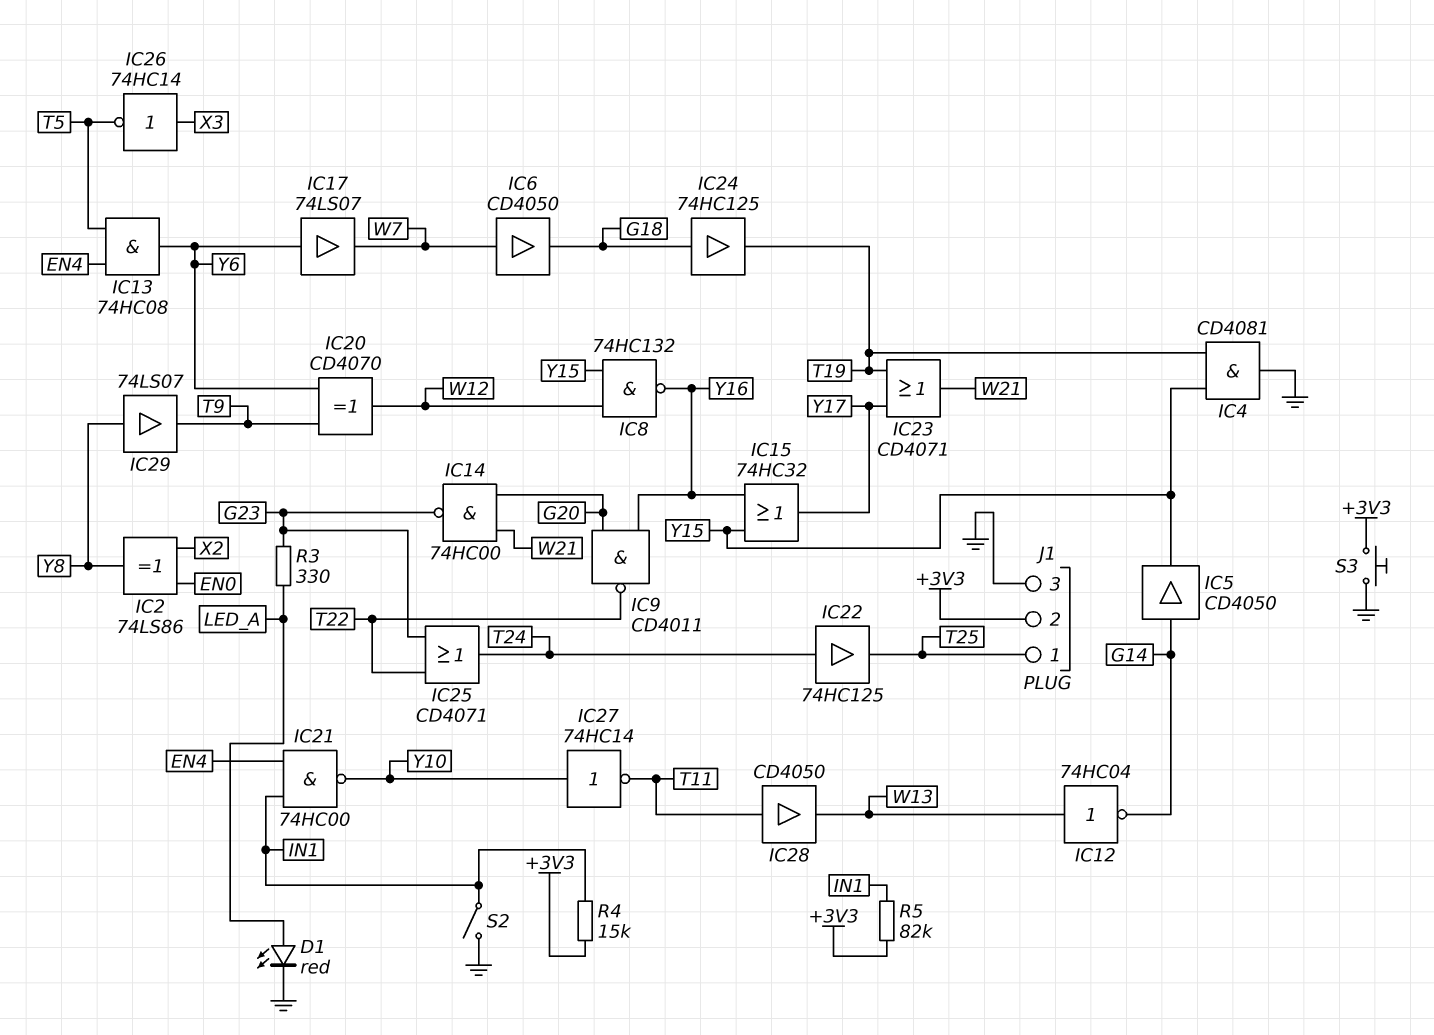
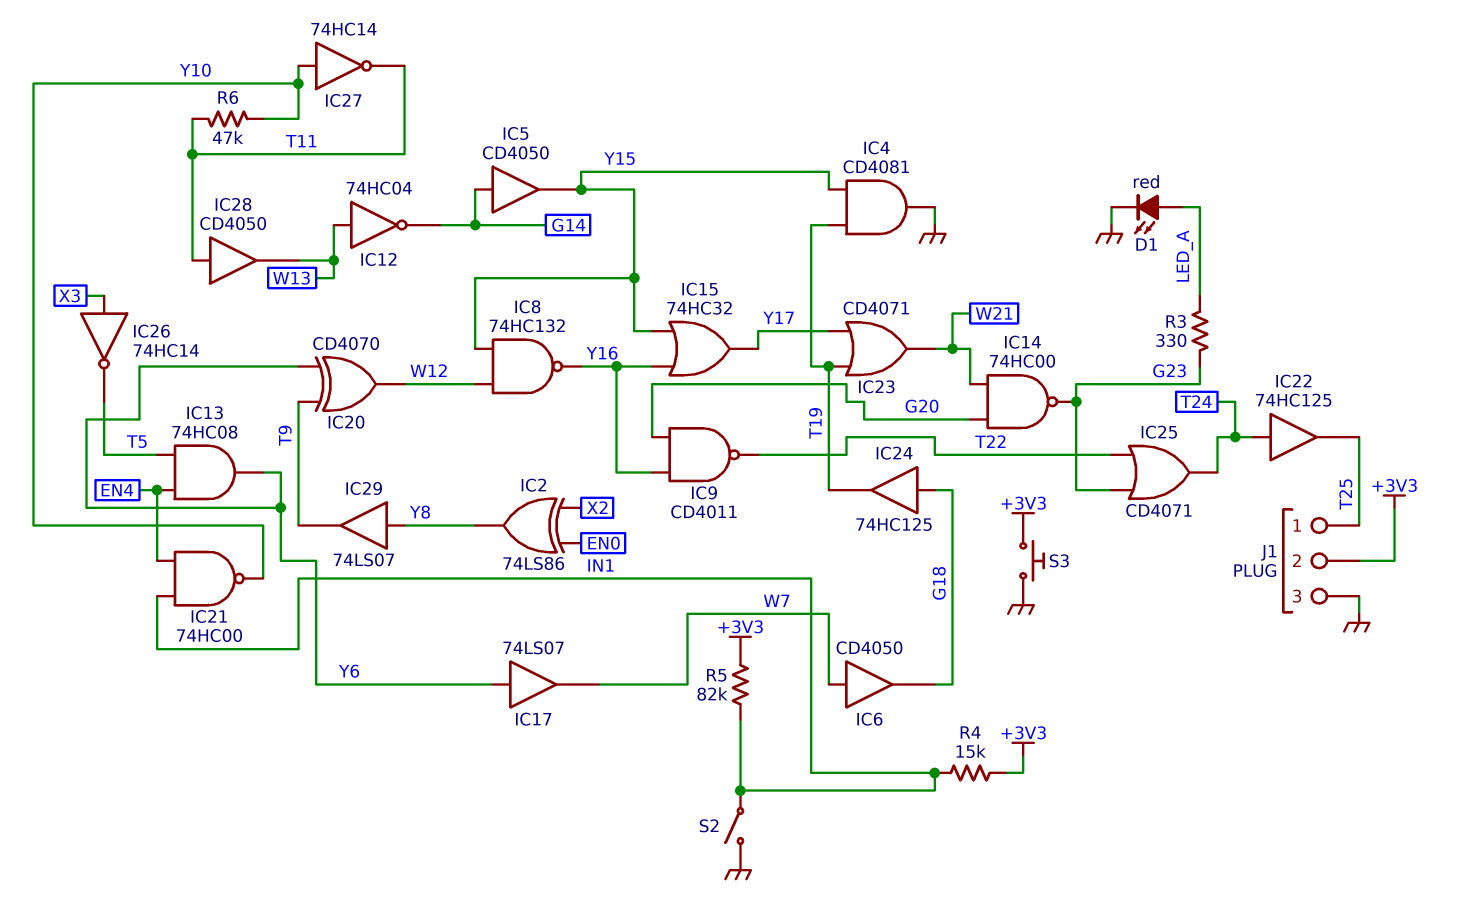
R6: none -> 47k (T11, Y10)

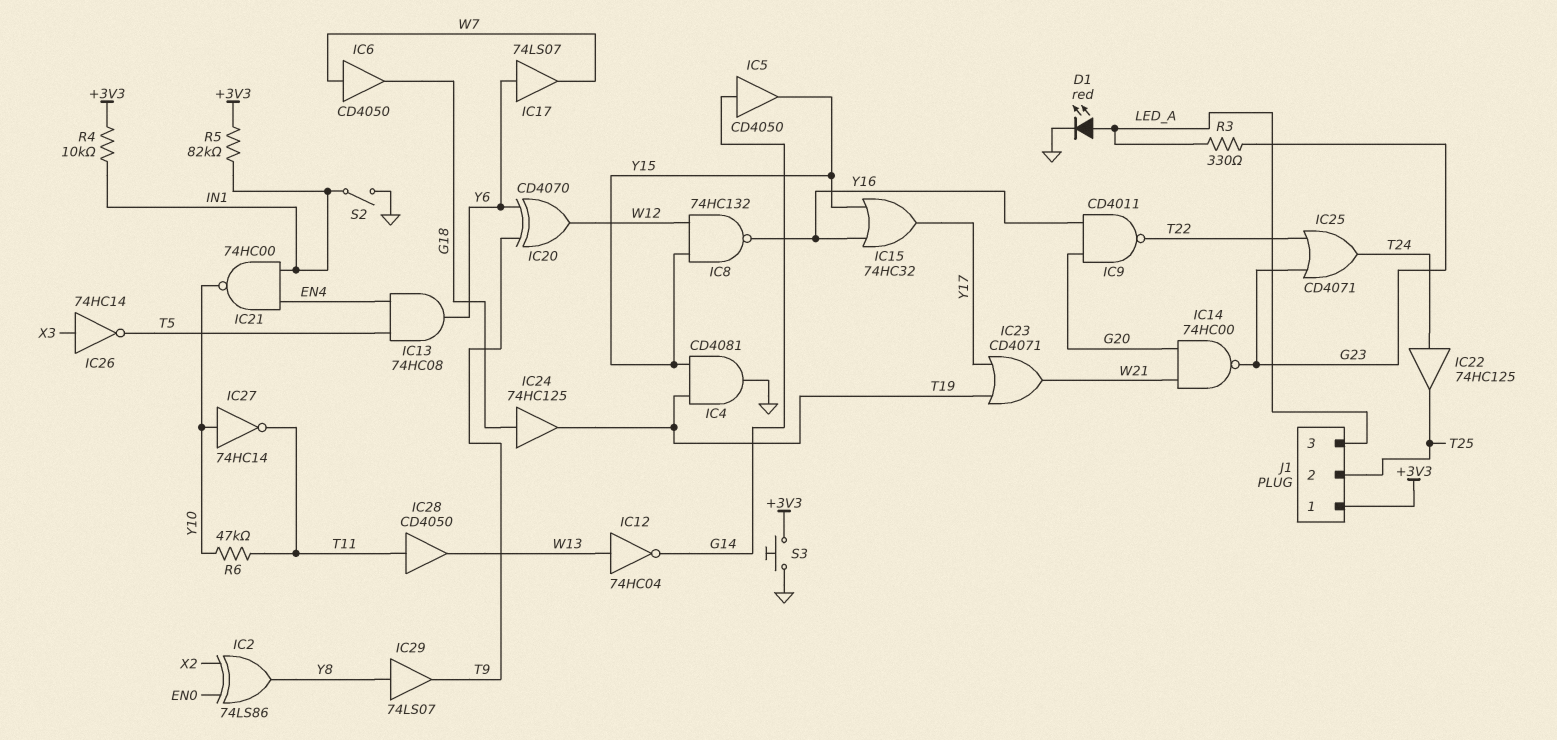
J1 pin 1: T25 -> +3V3
J1 pin 2: +3V3 -> T25
J1 pin 3: GND -> LED_A
R4: 15k (+3V3, IN1) -> 10k (+3V3, IN1)

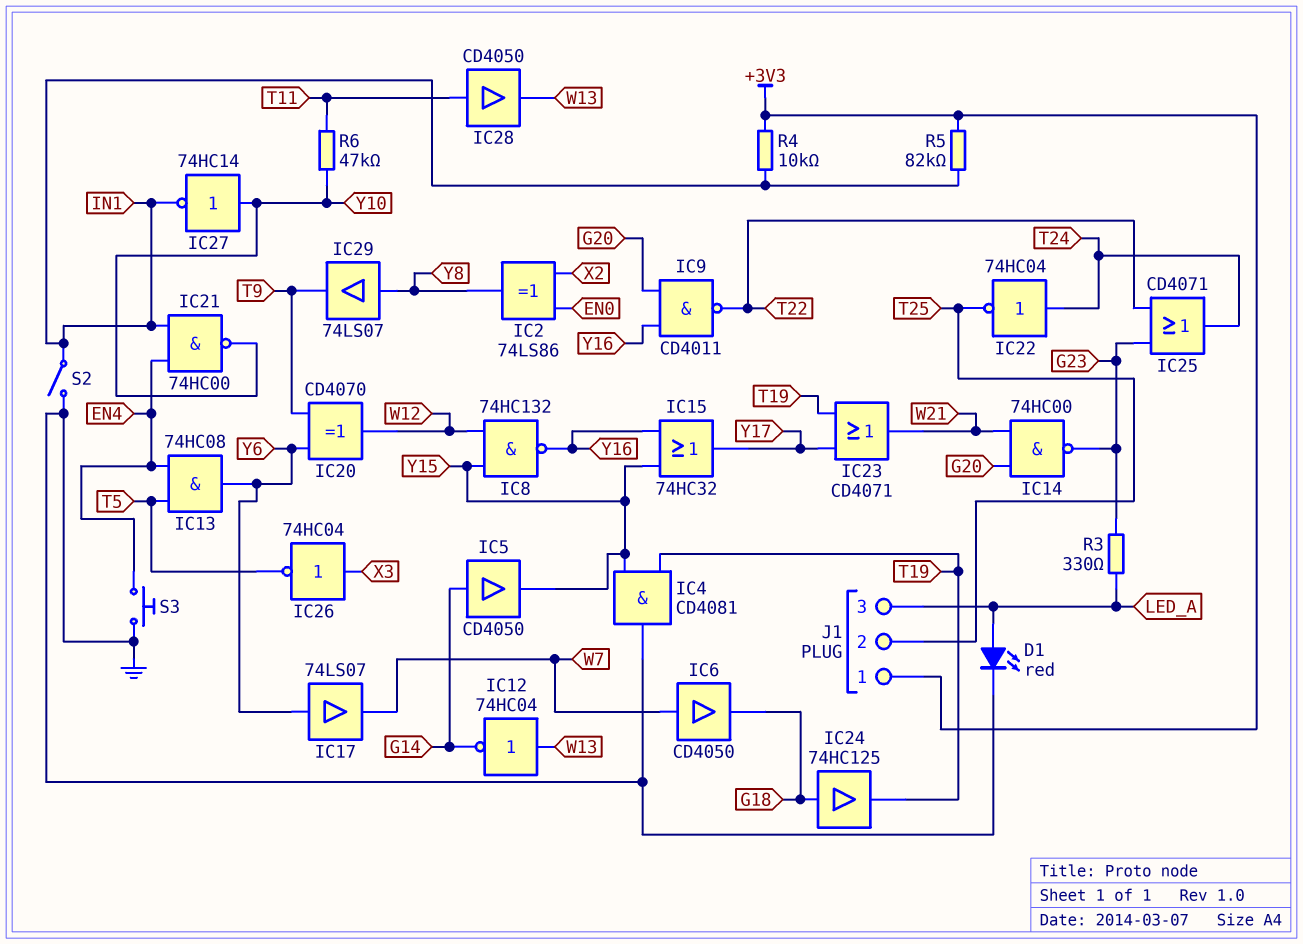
IC22: buffer 74HC125 (in T24, out T25) -> NOT 74HC04 (in T24, out T25)
IC26: NOT 74HC14 (in X3, out T5) -> NOT 74HC04 (in X3, out T5)
IC27: NOT 74HC14 (in Y10, out T11) -> NOT 74HC14 (in Y10, out IN1)
S3: button (+3V3, GND) -> button (EN4, GND)

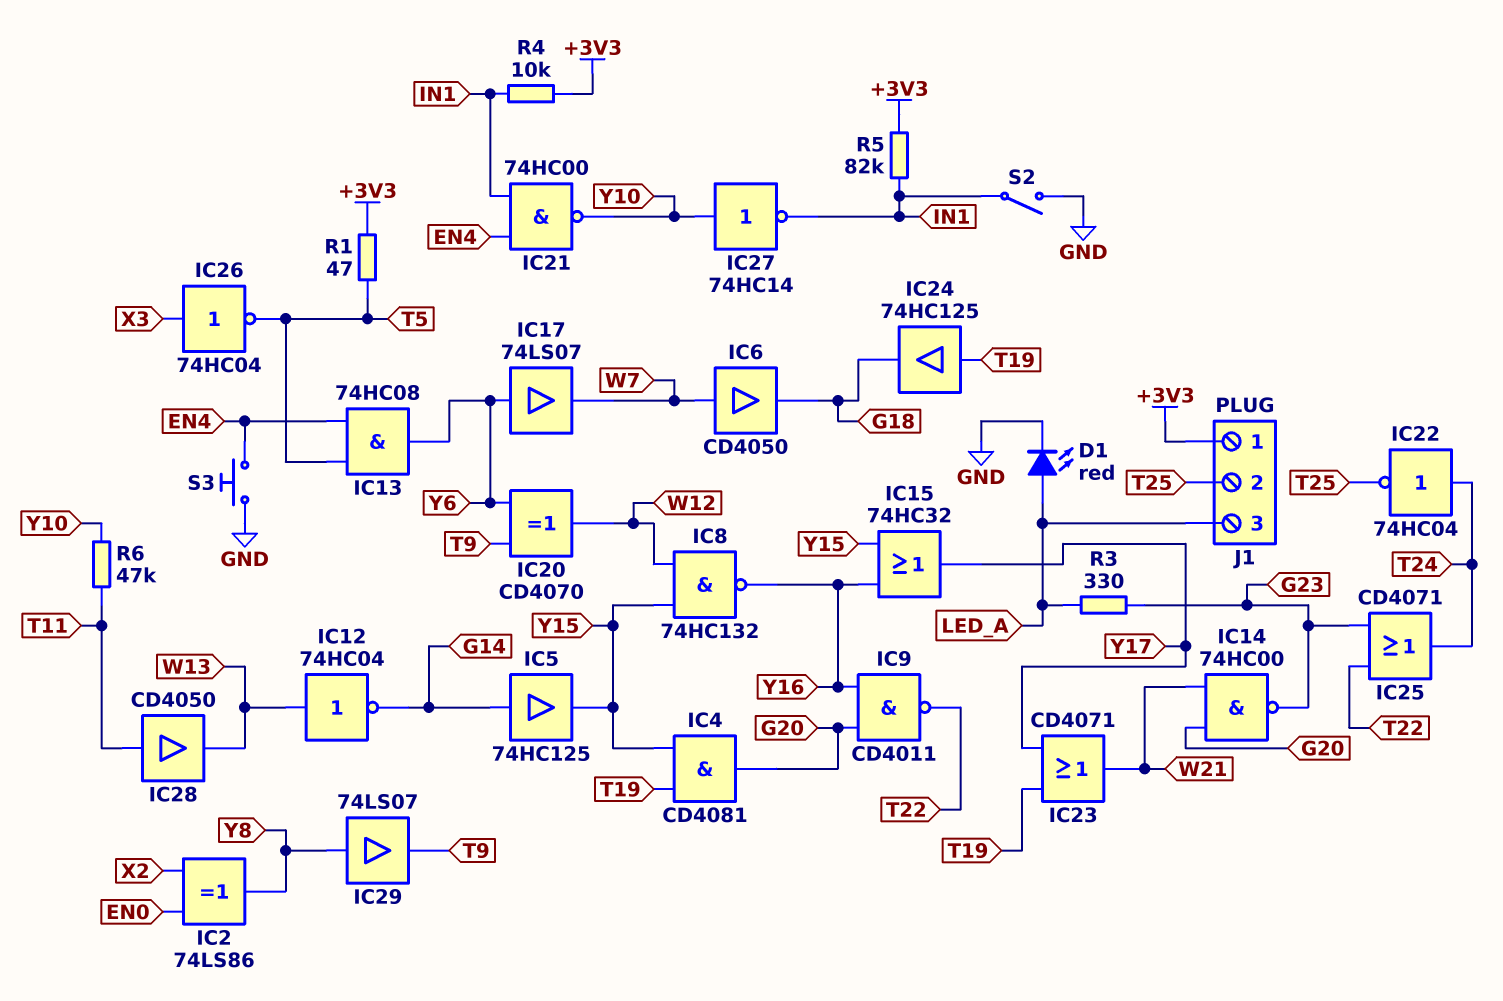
IC4: AND CD4081 (in T19, in Y15, out GND) -> AND CD4081 (in T19, in Y15, out G20)
IC5: buffer CD4050 (in G14, out Y15) -> buffer 74HC125 (in G14, out Y15)
IC24: buffer 74HC125 (in G18, out T19) -> buffer 74HC125 (in T19, out G18)
R1: none -> 47 (+3V3, T5)

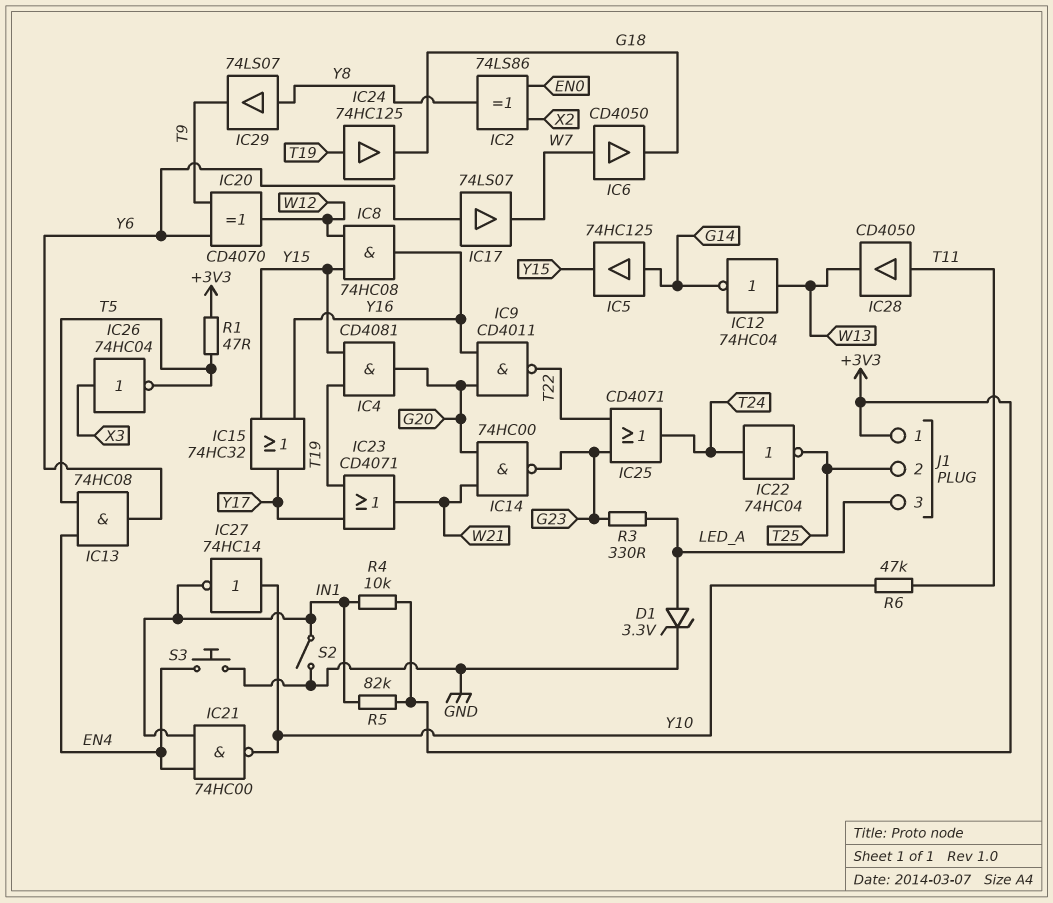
D1: LED red (A LED_A, K GND) -> zener 3.3V (A LED_A, K GND)
IC8: NAND 74HC132 (in W12, in Y15, out Y16) -> AND 74HC08 (in W12, in Y15, out Y16)

